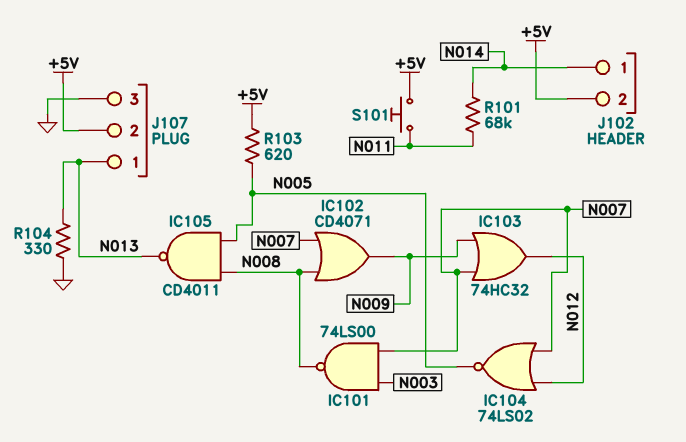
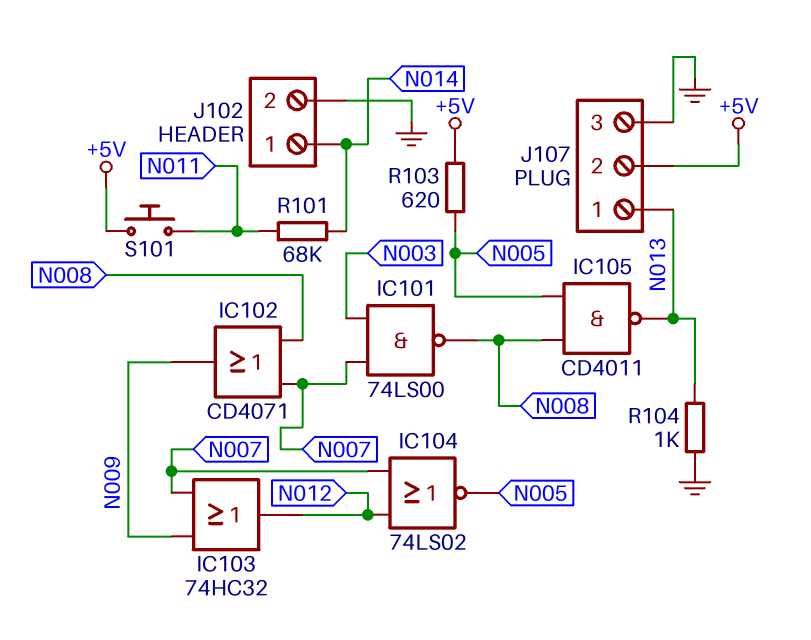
J102 pin 2: +5V -> GND
R104: 330 (GND, N013) -> 1k (GND, N013)

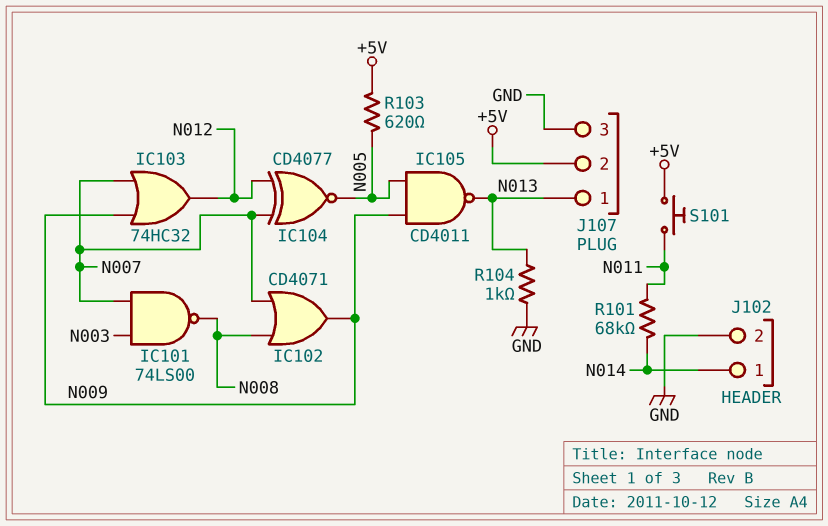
IC104: NOR 74LS02 (in N007, in N012, out N005) -> XNOR CD4077 (in N007, in N012, out N005)
IC105: NAND CD4011 (in N005, in N008, out N013) -> NAND CD4011 (in N005, in N009, out N013)

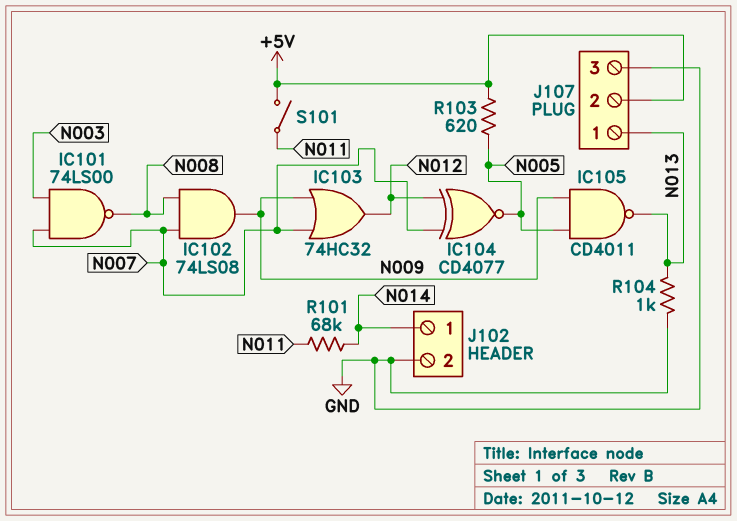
IC102: OR CD4071 (in N007, in N008, out N009) -> AND 74LS08 (in N007, in N008, out N009)
S101: button (+5V, N011) -> switch (+5V, N011)

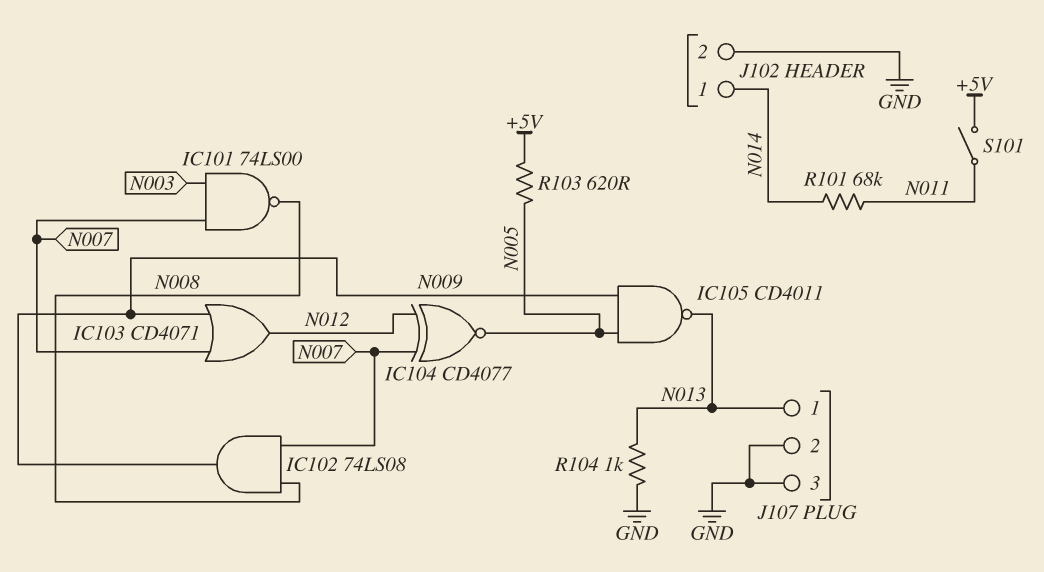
IC103: OR 74HC32 (in N007, in N009, out N012) -> OR CD4071 (in N007, in N009, out N012)
J107 pin 2: +5V -> GND

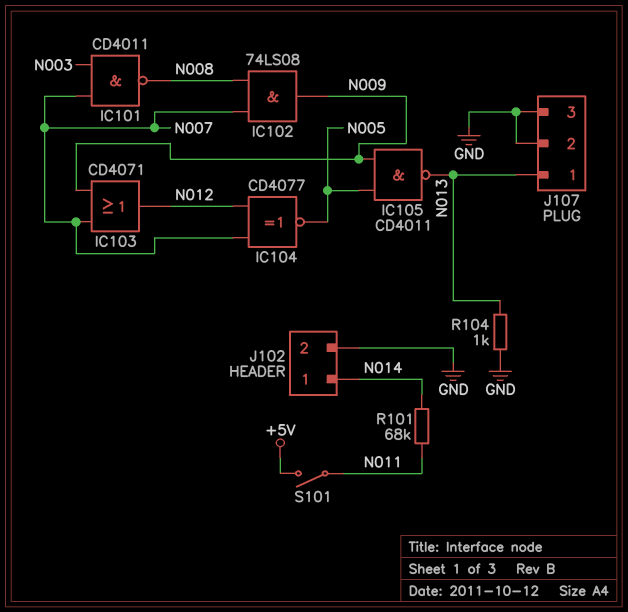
IC101: NAND 74LS00 (in N003, in N007, out N008) -> NAND CD4011 (in N003, in N007, out N008)
R103: 620 (+5V, N005) -> none

